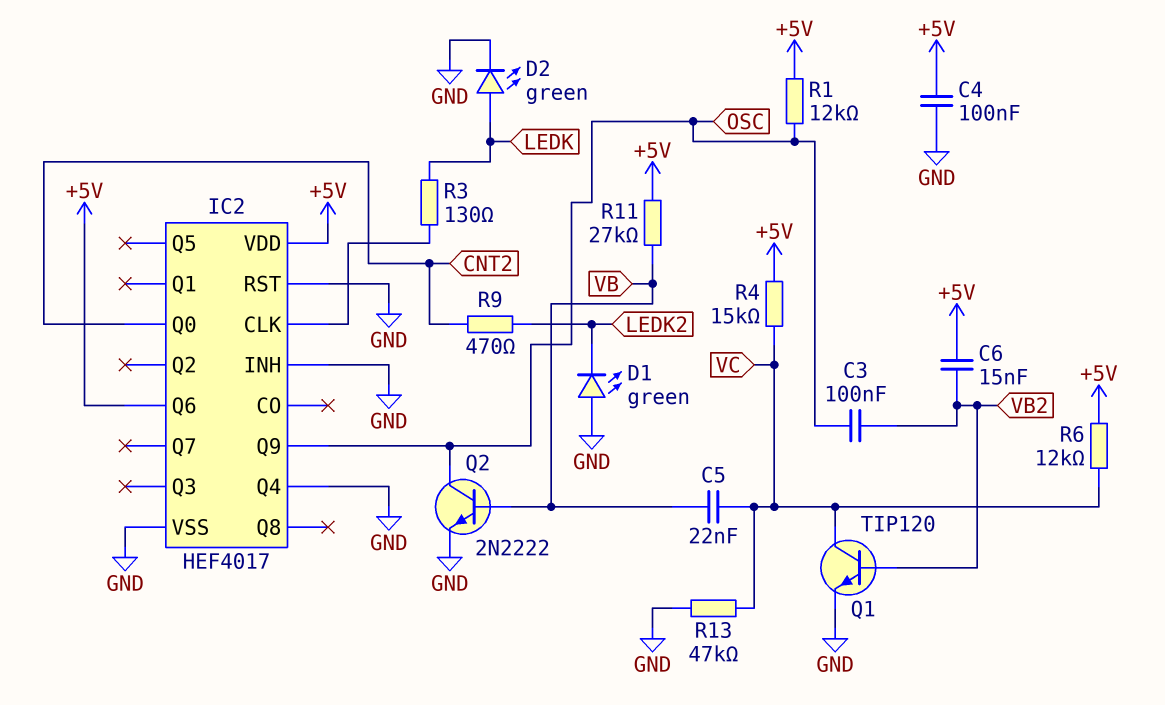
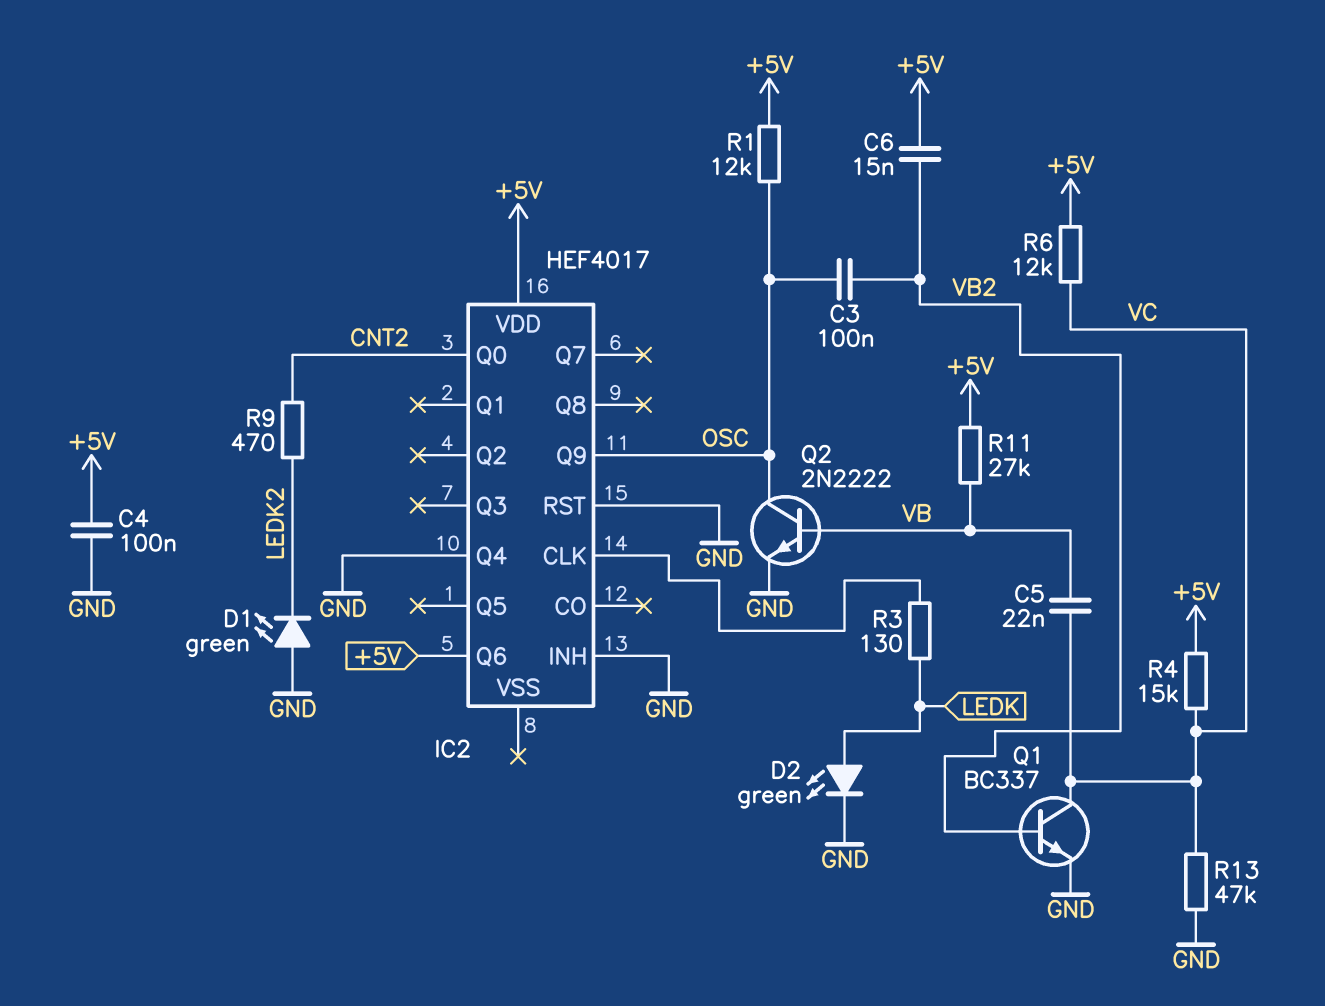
IC2 pin VSS: GND -> none
Q1: NPN TIP120 (B VB2, C VC, E GND) -> NPN BC337 (B VB2, C VC, E GND)

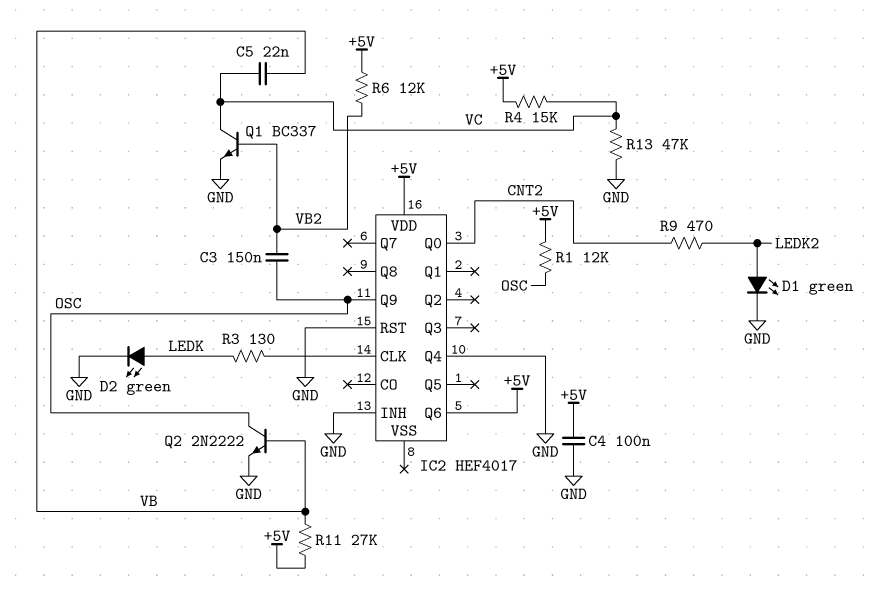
C3: 100nF (OSC, VB2) -> 150nF (OSC, VB2)
C6: 15nF (+5V, VB2) -> none
D1: LED green (A GND, K LEDK2) -> LED green (A LEDK2, K GND)
R6: 12k (+5V, VC) -> 12k (+5V, VB2)

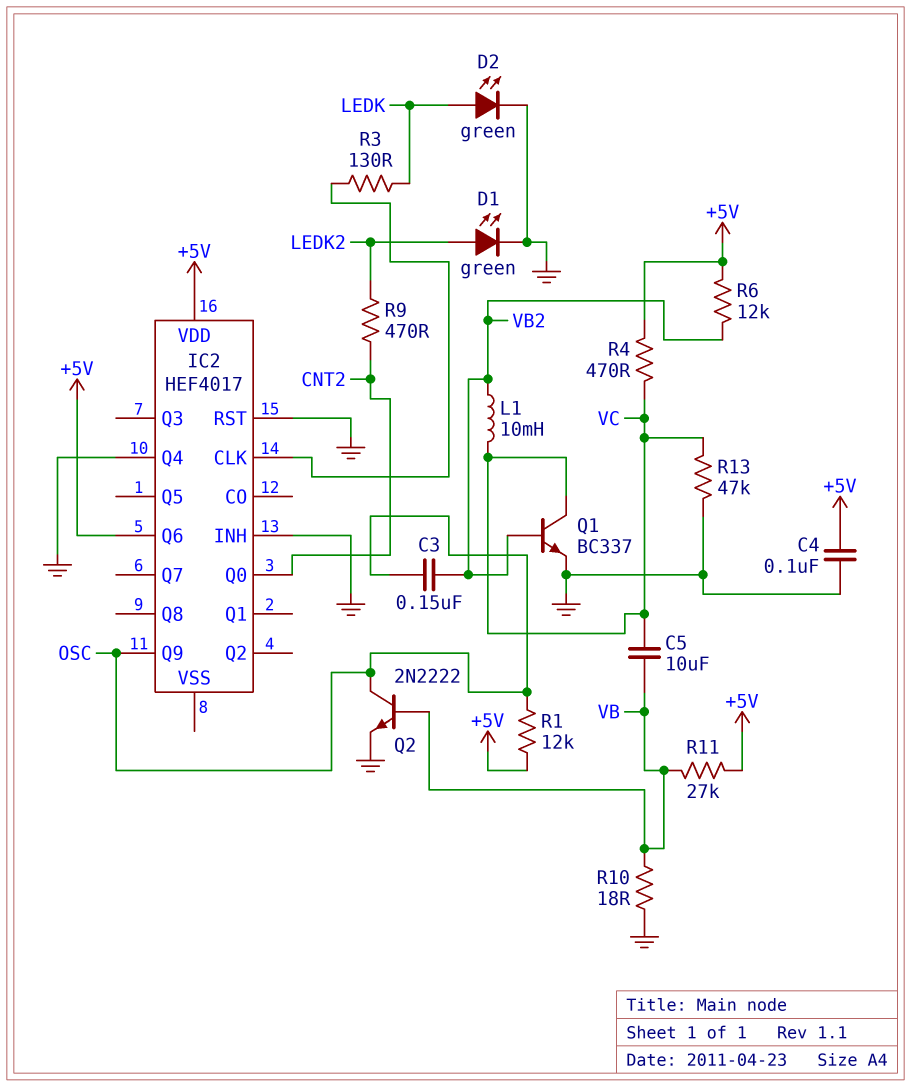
C5: 22nF (VB, VC) -> 10uF (VB, VC)
L1: none -> 10mH (VB2, VC)
R4: 15k (+5V, VC) -> 470 (+5V, VC)
R10: none -> 18 (GND, VB)

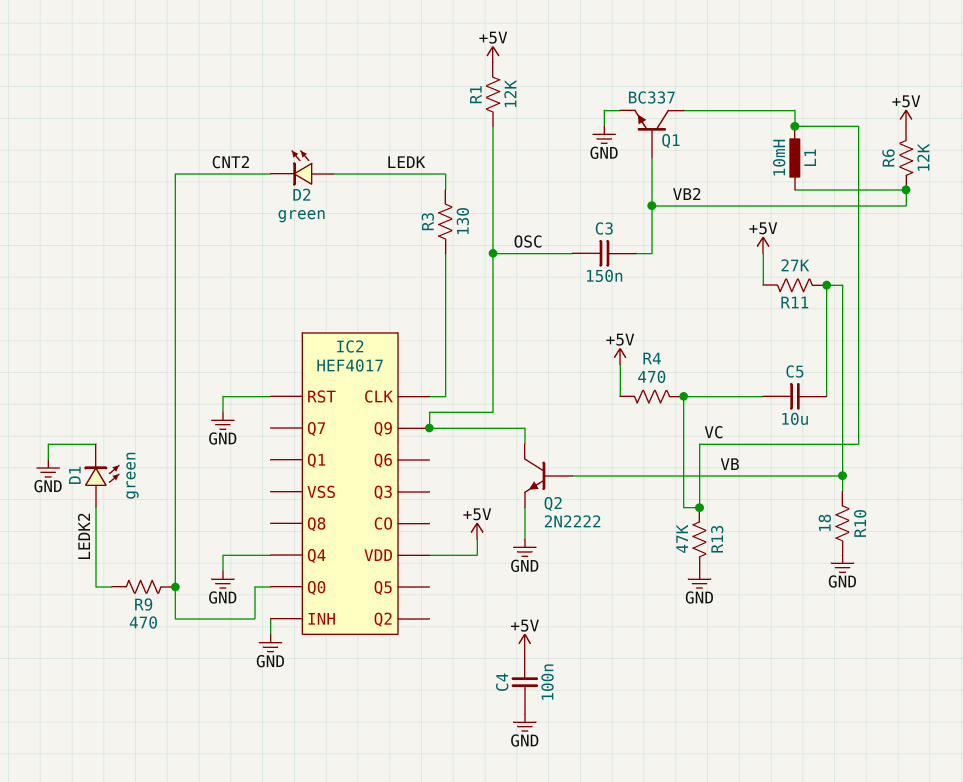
D2: LED green (A LEDK, K GND) -> LED green (A LEDK, K CNT2)
IC2 pin Q6: +5V -> none

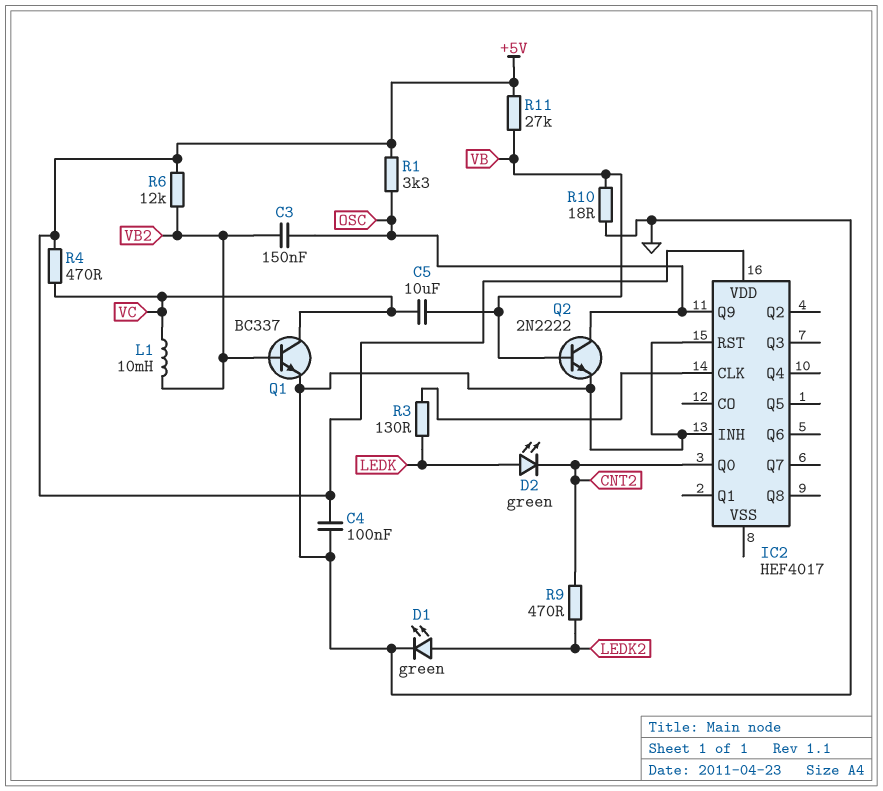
IC2 pin Q4: GND -> none
R1: 12k (+5V, OSC) -> 3.3k (+5V, OSC)
R13: 47k (GND, VC) -> none

